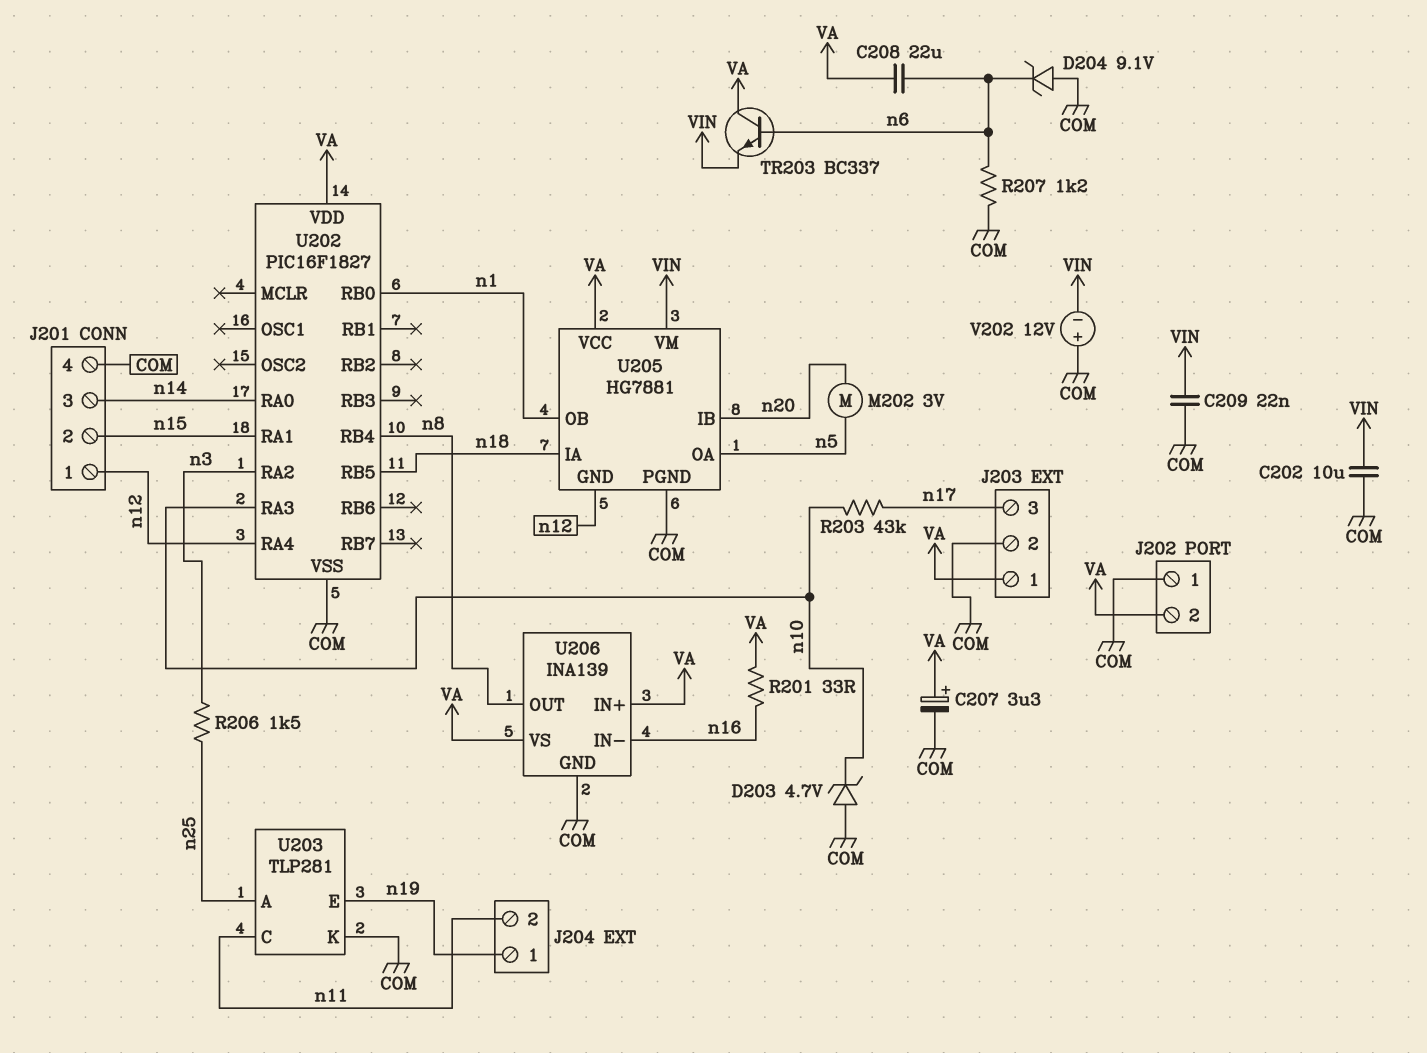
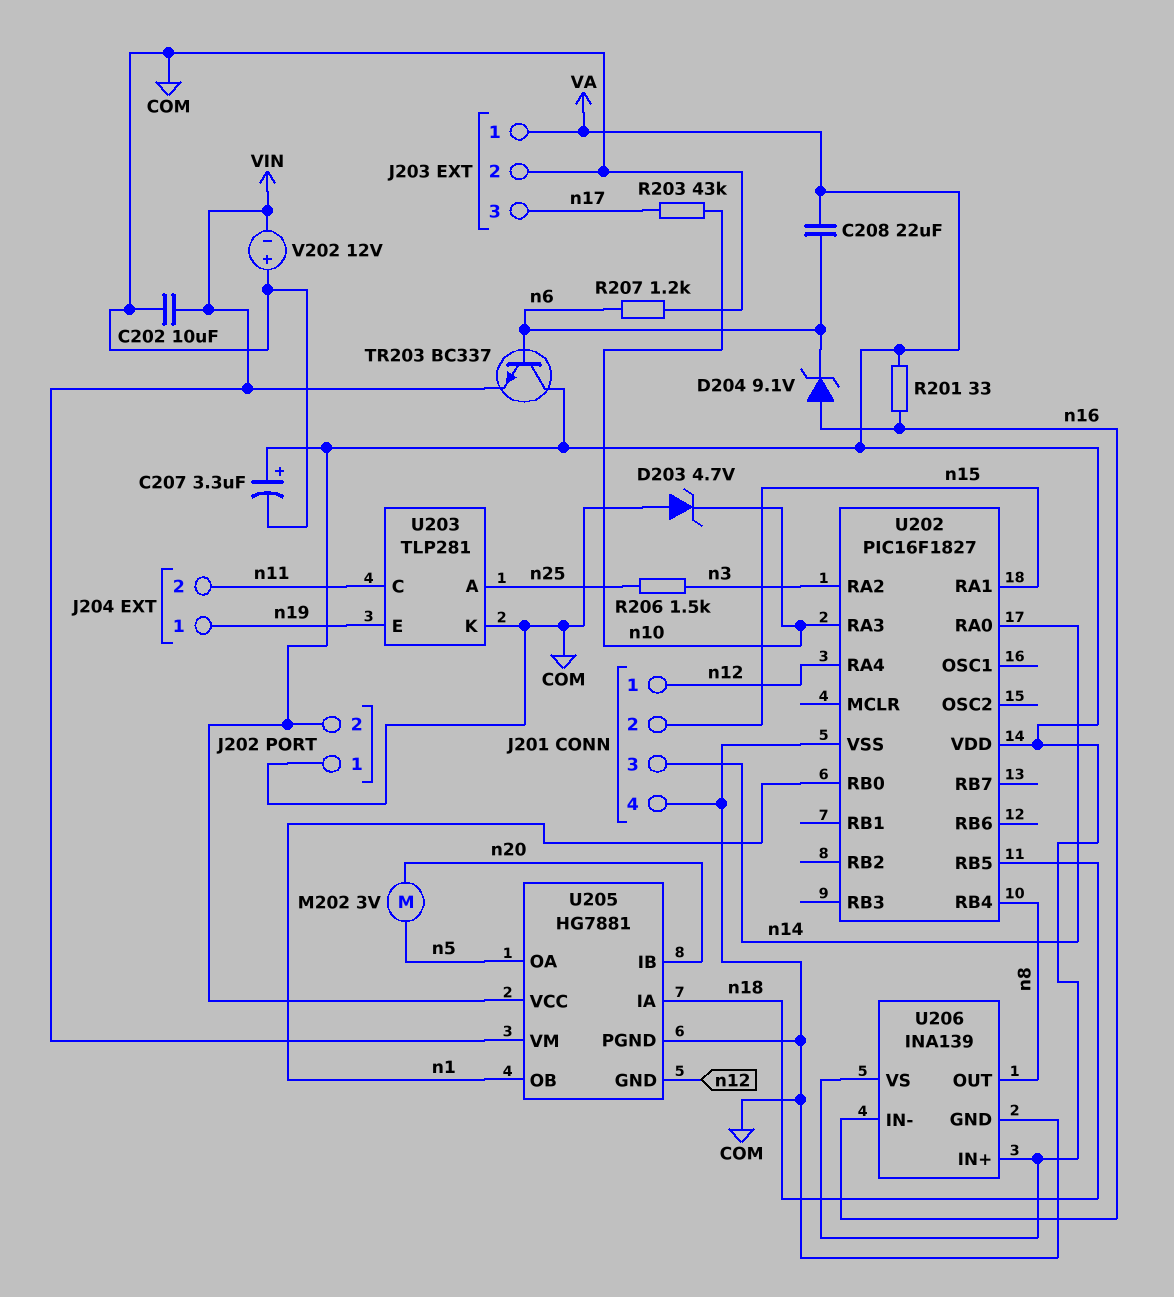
C209: 22nF (COM, VIN) -> none
D204: zener 9.1V (A COM, K n6) -> zener 9.1V (A n16, K n6)

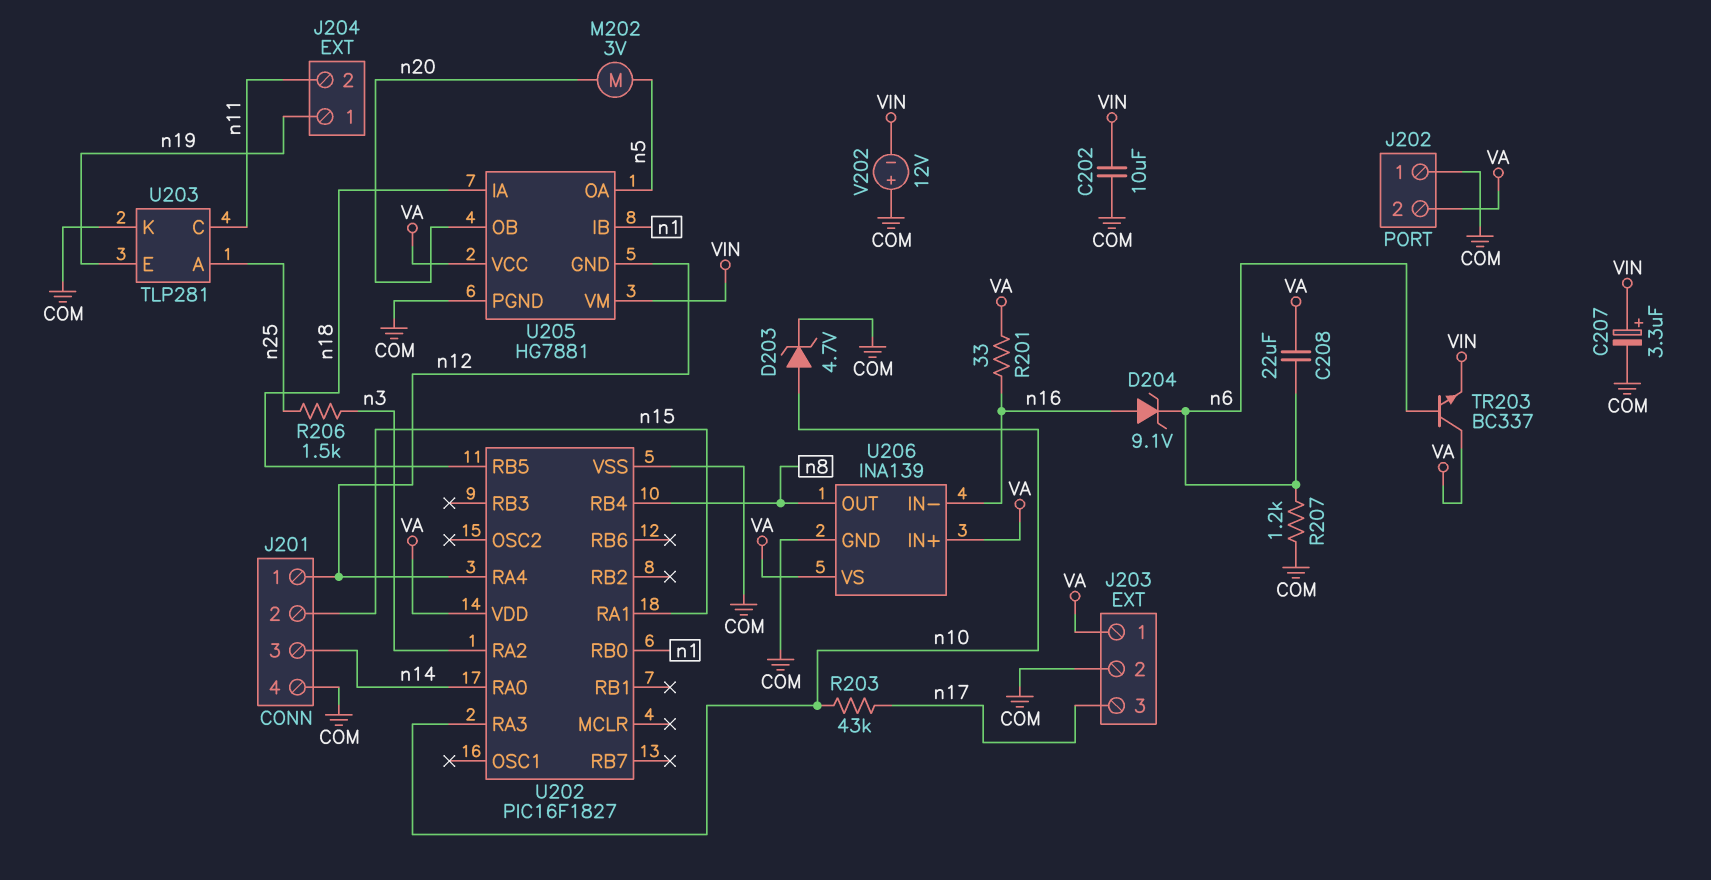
C207: 3.3uF (plus VA, minus COM) -> 3.3uF (plus VIN, minus COM)
D203: zener 4.7V (A COM, K n10) -> zener 4.7V (A n10, K COM)
U205 pin IB: n20 -> n1
U205 pin OB: n1 -> n20

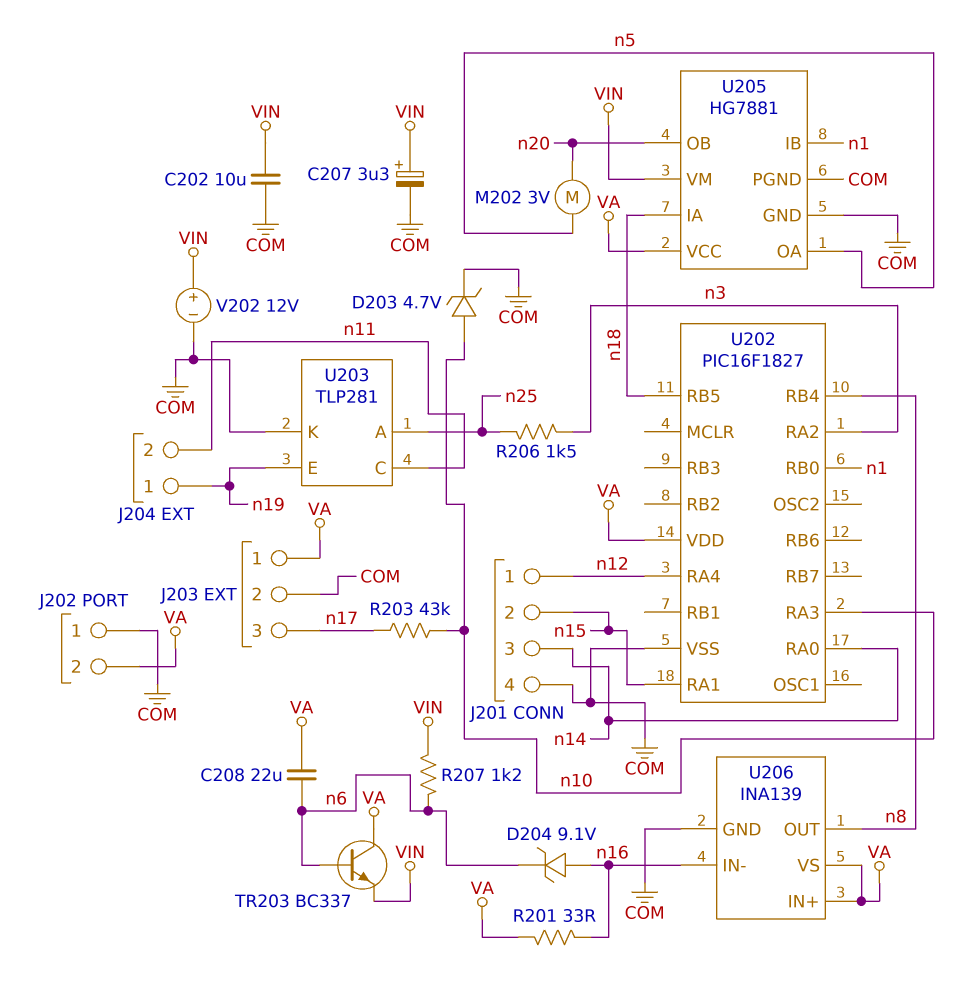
R207: 1.2k (COM, n6) -> 1.2k (VIN, n6)
U205 pin GND: n12 -> COM
V202: 12V (plus COM, minus VIN) -> 12V (plus VIN, minus COM)

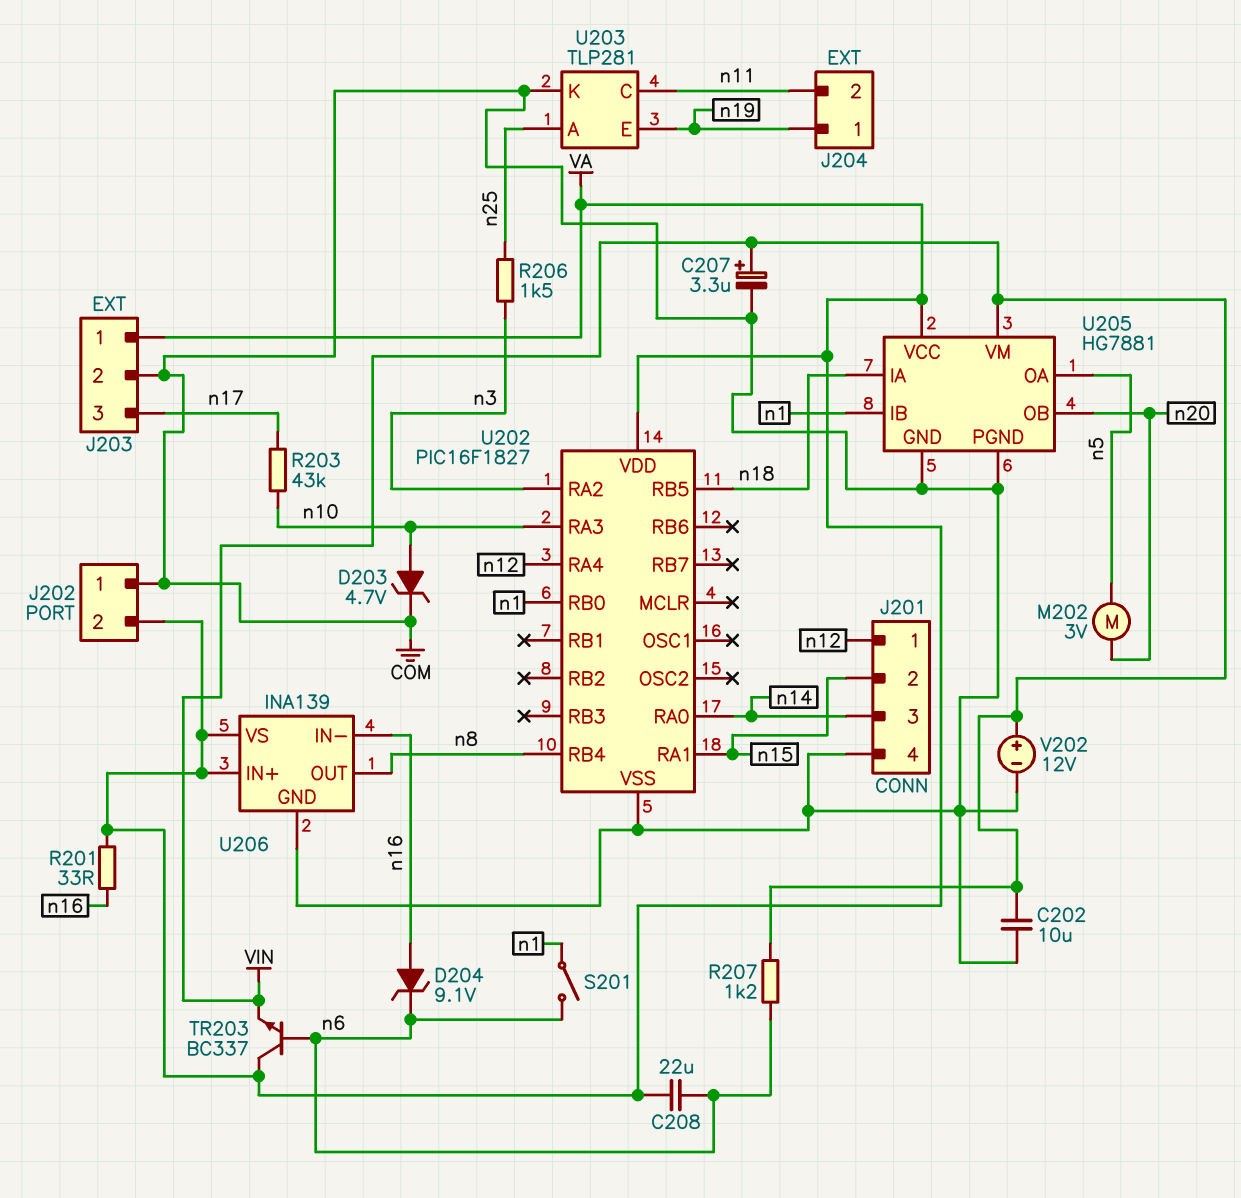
S201: none -> switch (n1, n6)

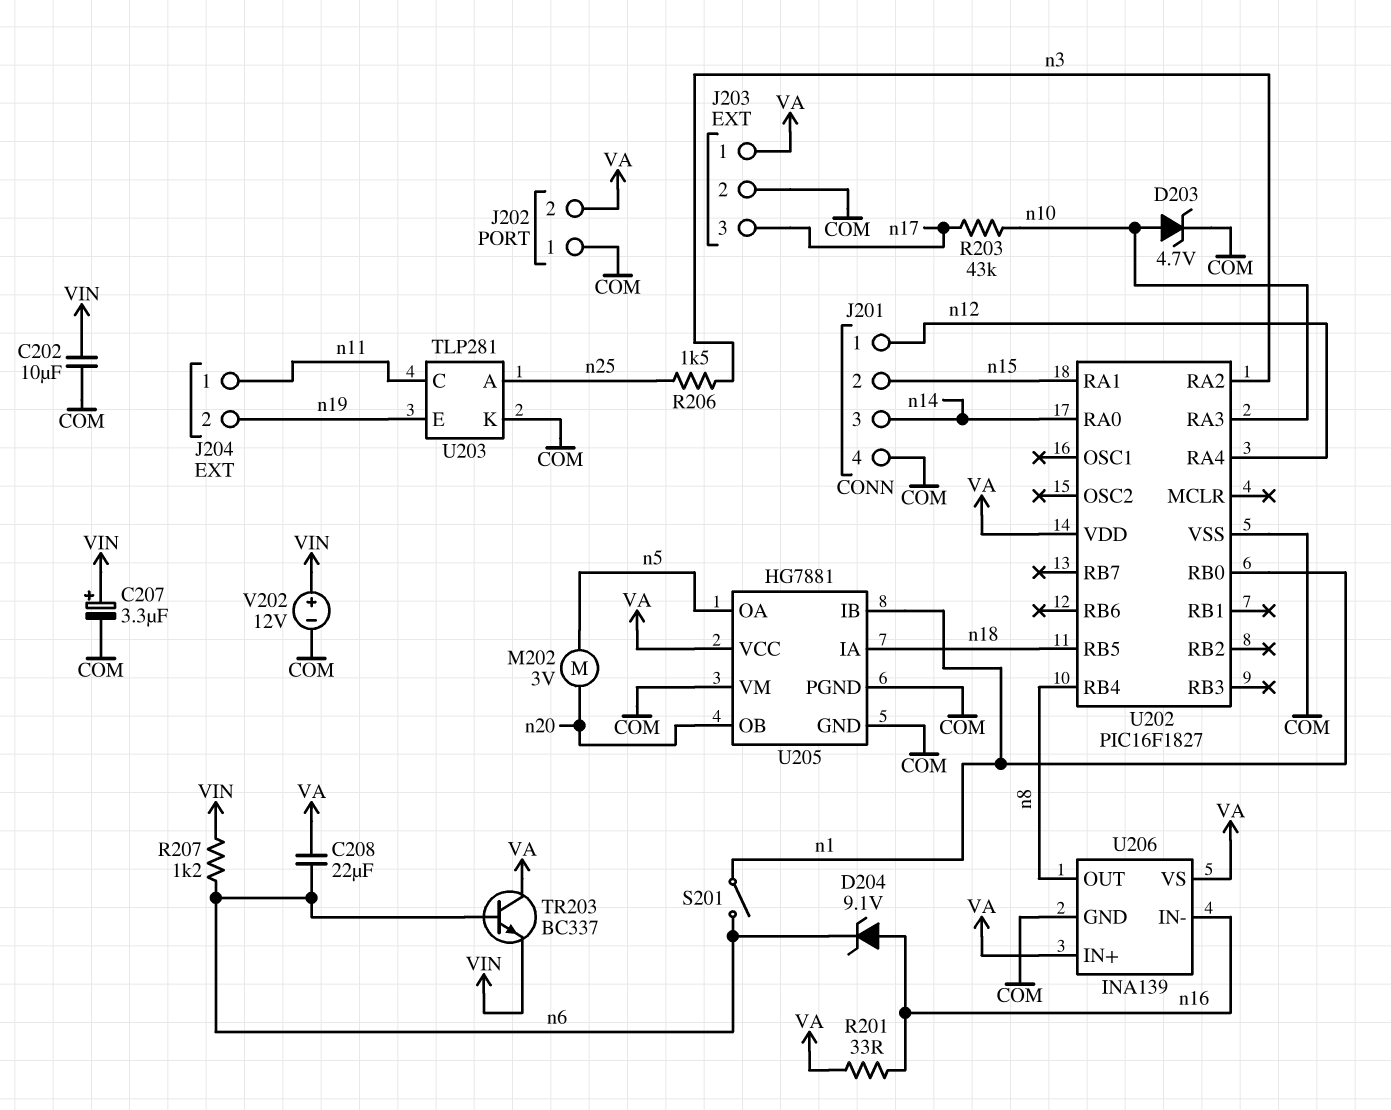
J204 pin 1: n19 -> n11
J204 pin 2: n11 -> n19
U205 pin VM: VIN -> COM

